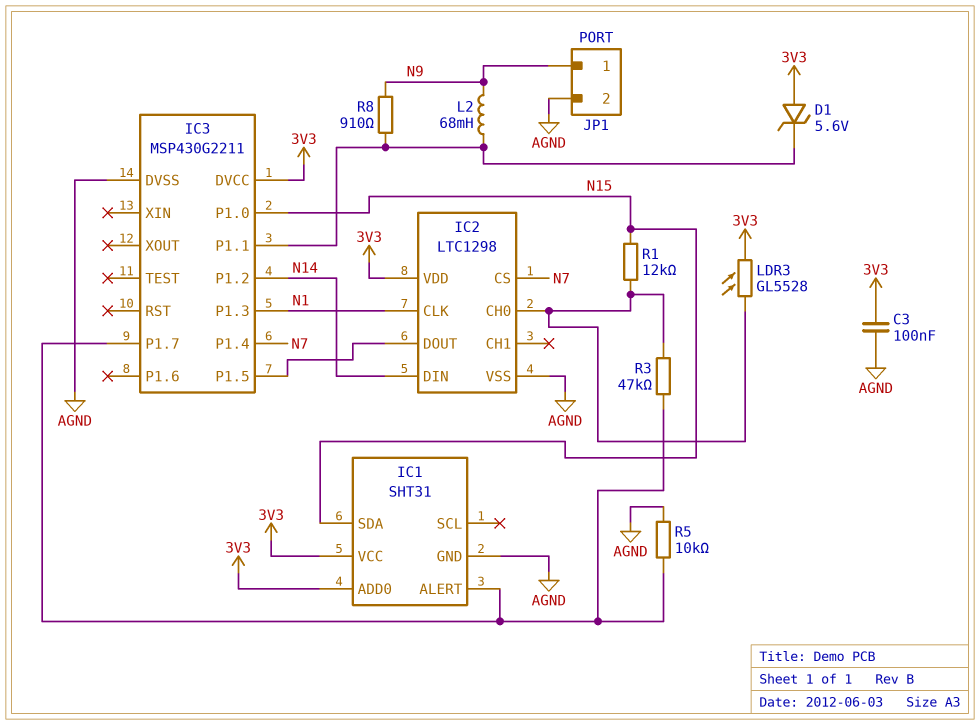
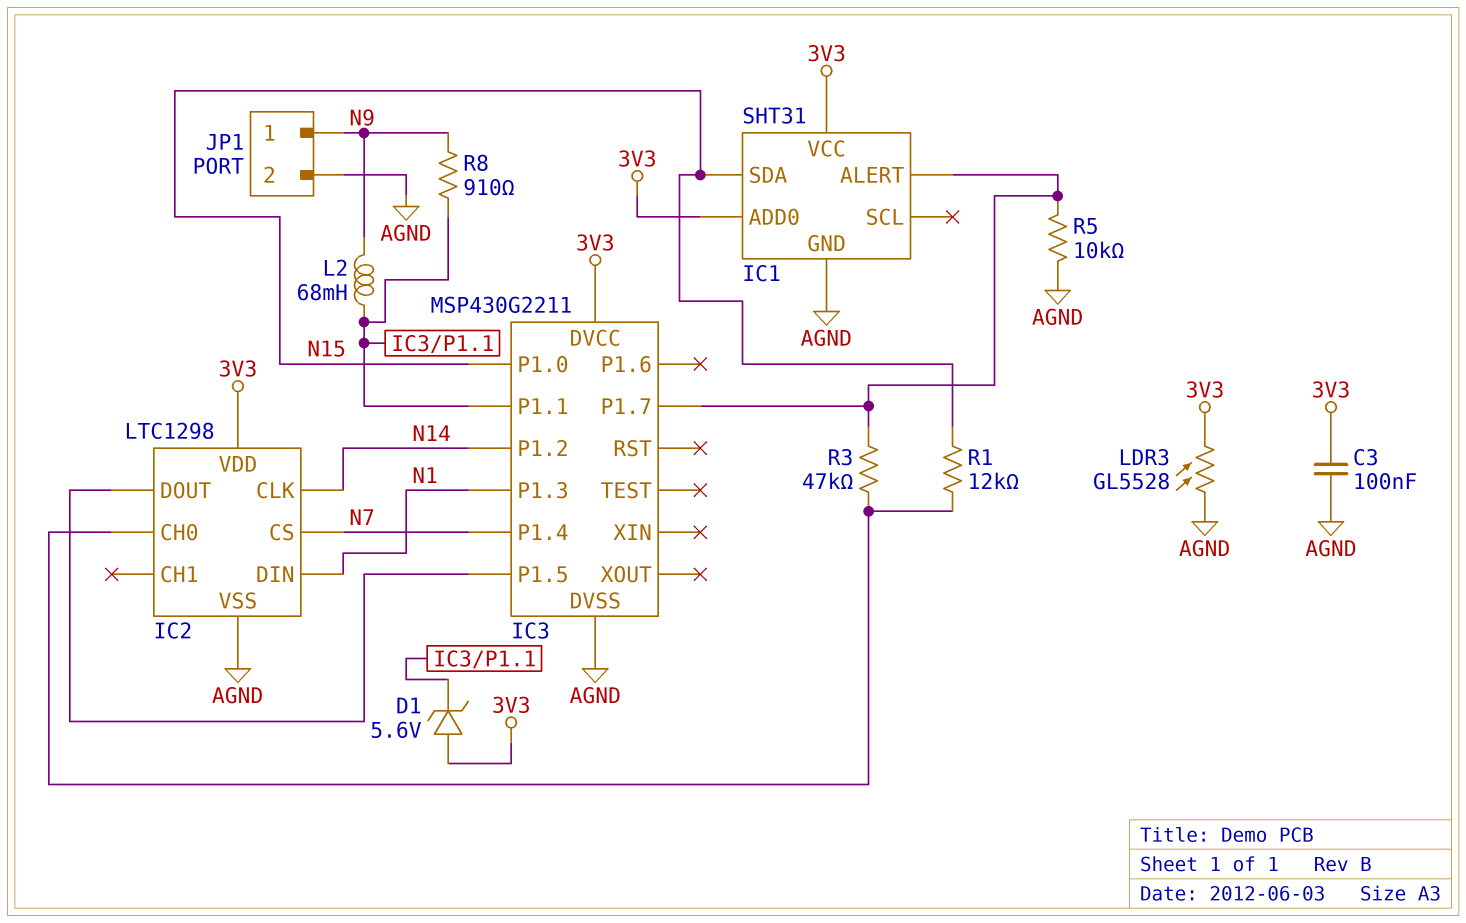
IC2 pin CLK: N1 -> N14
IC2 pin DIN: N14 -> N1
LDR3: GL5528 (3V3, IC2/CH0) -> GL5528 (3V3, AGND)

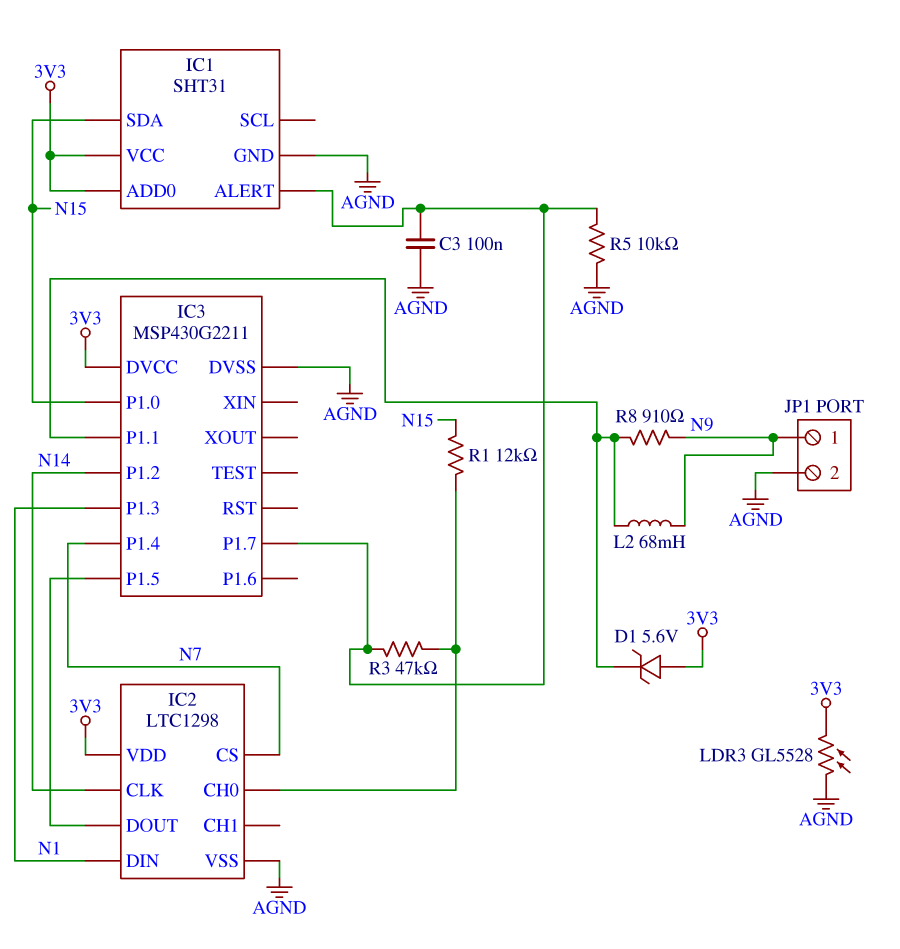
C3: 100nF (3V3, AGND) -> 100nF (AGND, IC1/ALERT)

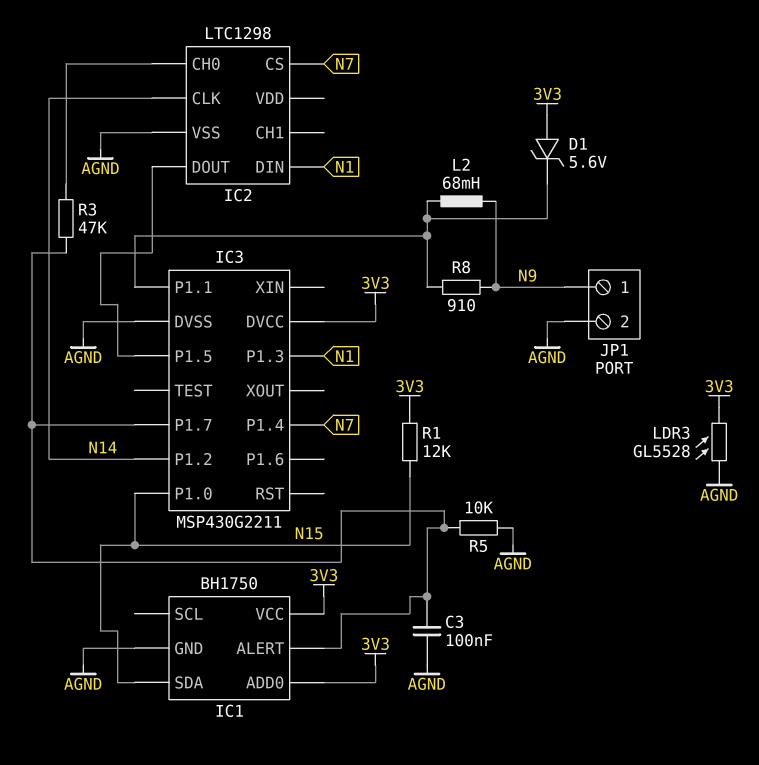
IC1: SHT31 -> BH1750
IC2 pin VDD: 3V3 -> none
R1: 12k (IC2/CH0, N15) -> 12k (3V3, N15)

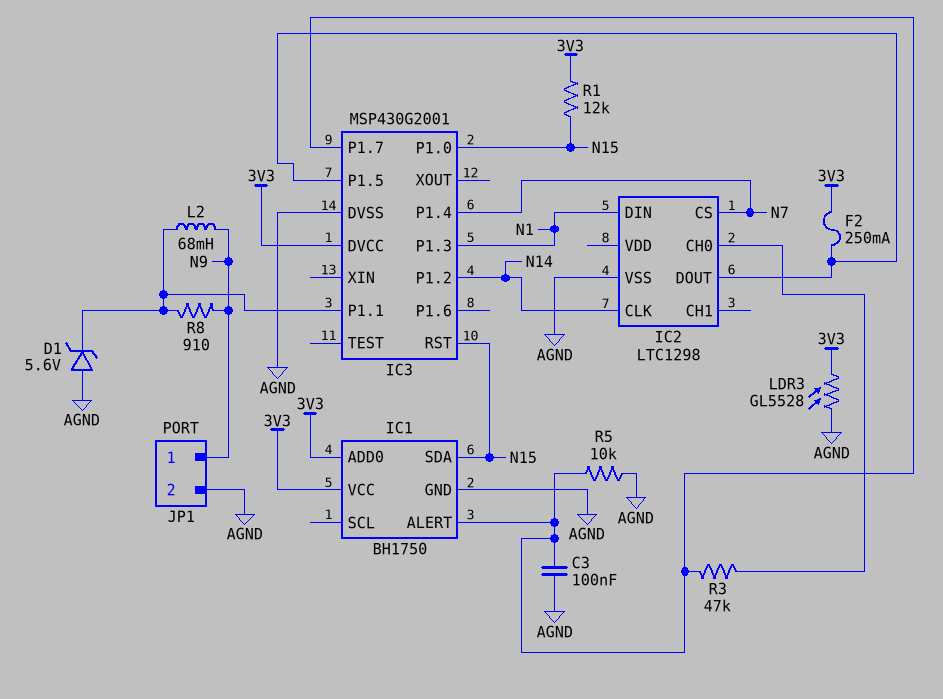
D1: zener 5.6V (A 3V3, K IC3/P1.1) -> zener 5.6V (A AGND, K IC3/P1.1)
F2: none -> 250mA (3V3, IC2/DOUT)
IC3: MSP430G2211 -> MSP430G2001
IC3 pin RST: none -> N15

